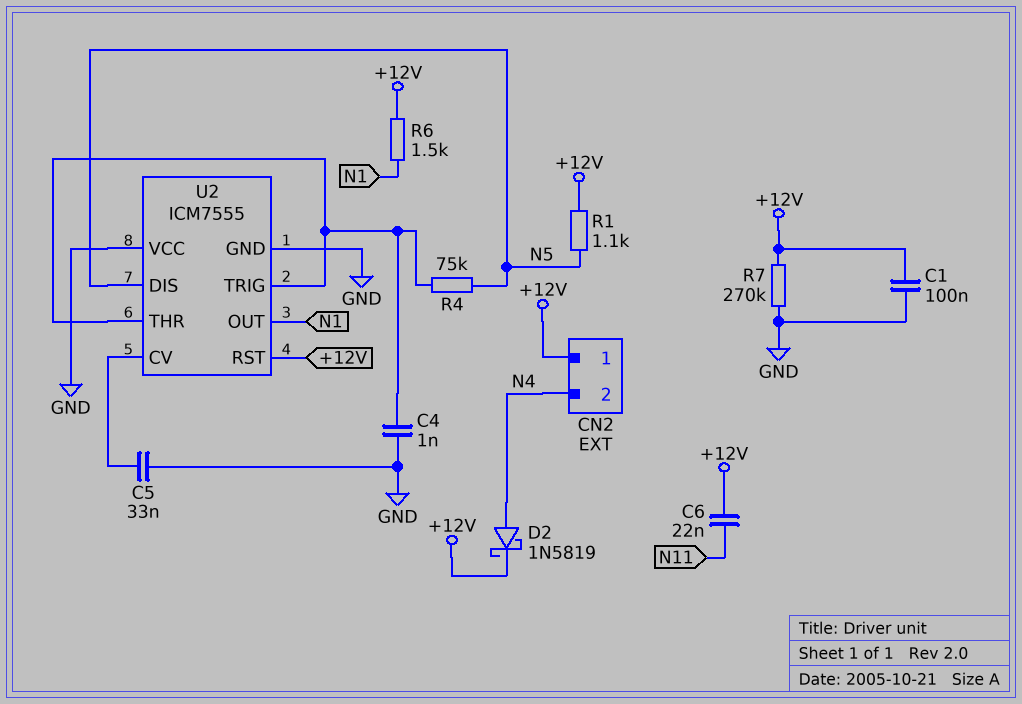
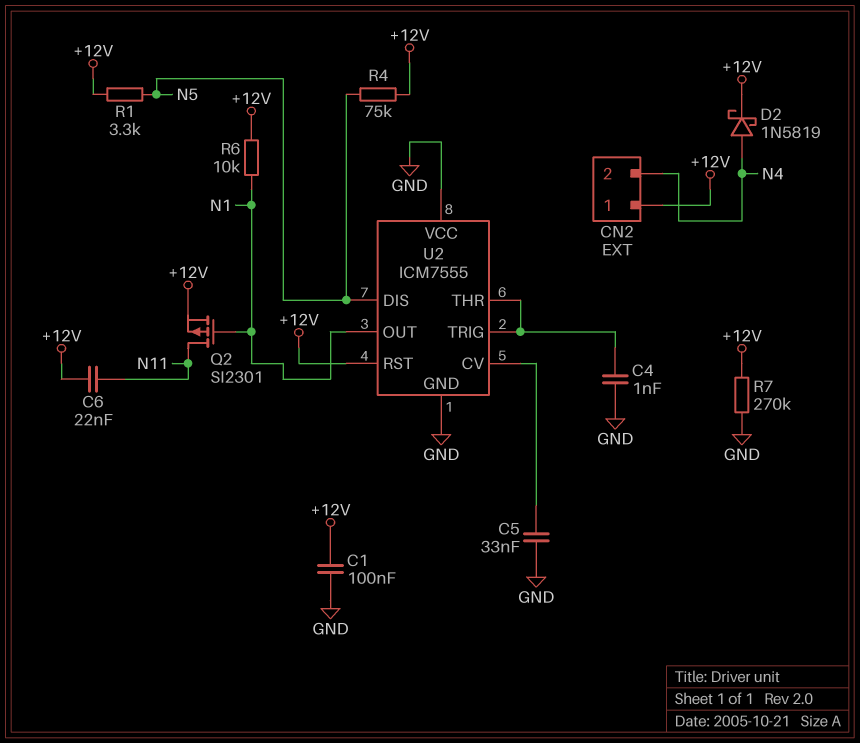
Q2: none -> PMOS SI2301 (G N1, D N11, S +12V)
R1: 1.1k (+12V, N5) -> 3.3k (+12V, N5)
R4: 75k (N5, U2/THR) -> 75k (+12V, N5)
R6: 1.5k (+12V, N1) -> 10k (+12V, N1)

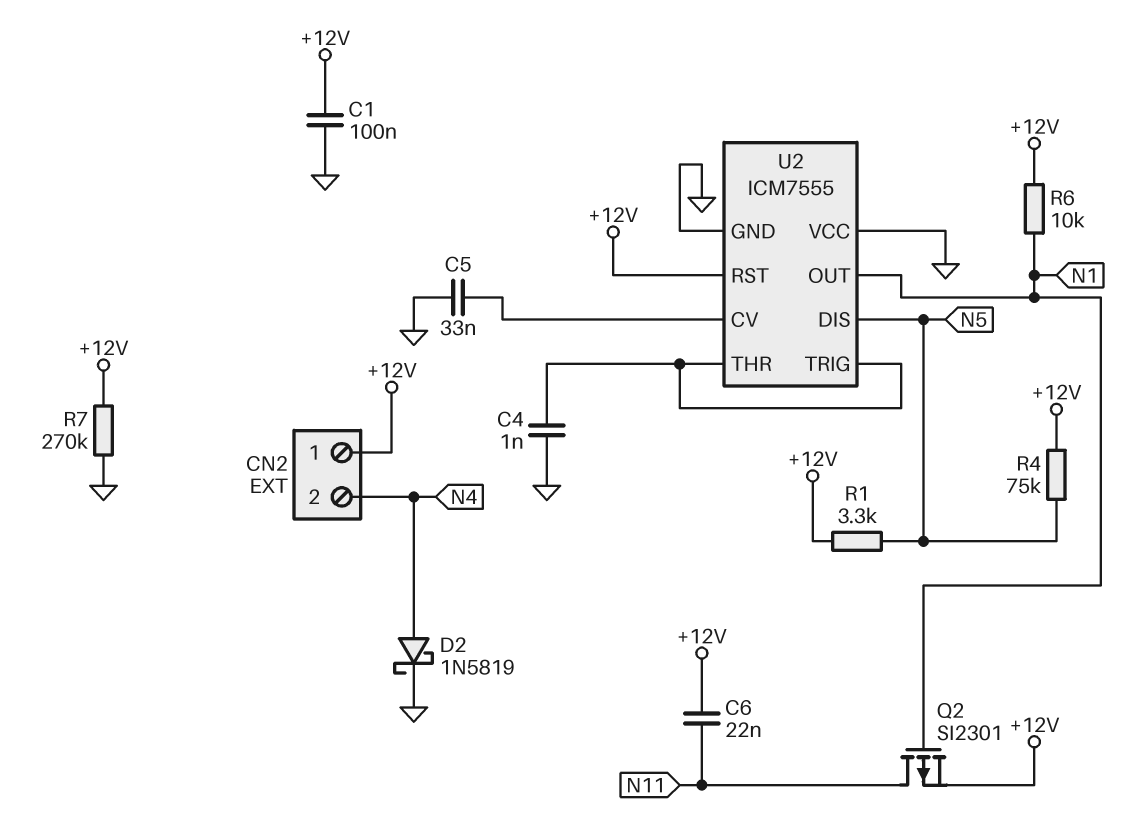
D2: schottky 1N5819 (A N4, K +12V) -> schottky 1N5819 (A N4, K GND)

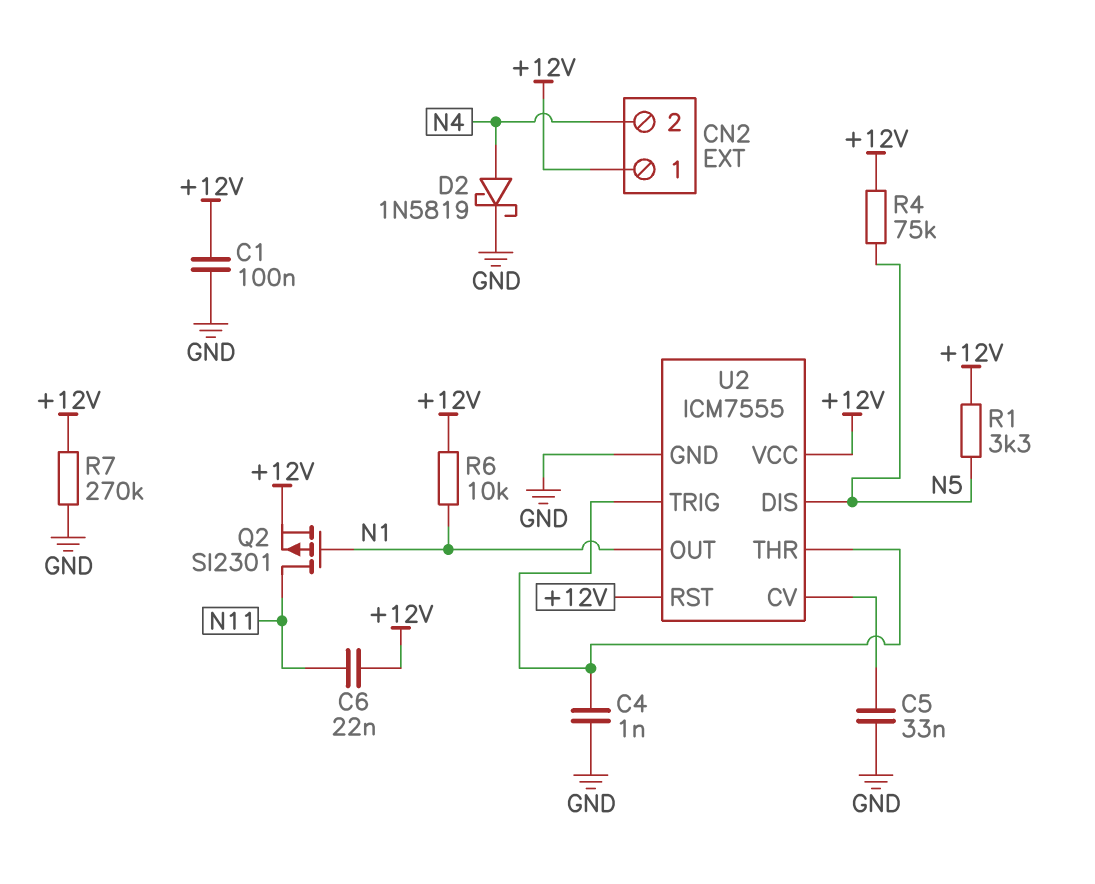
U2 pin VCC: GND -> +12V

